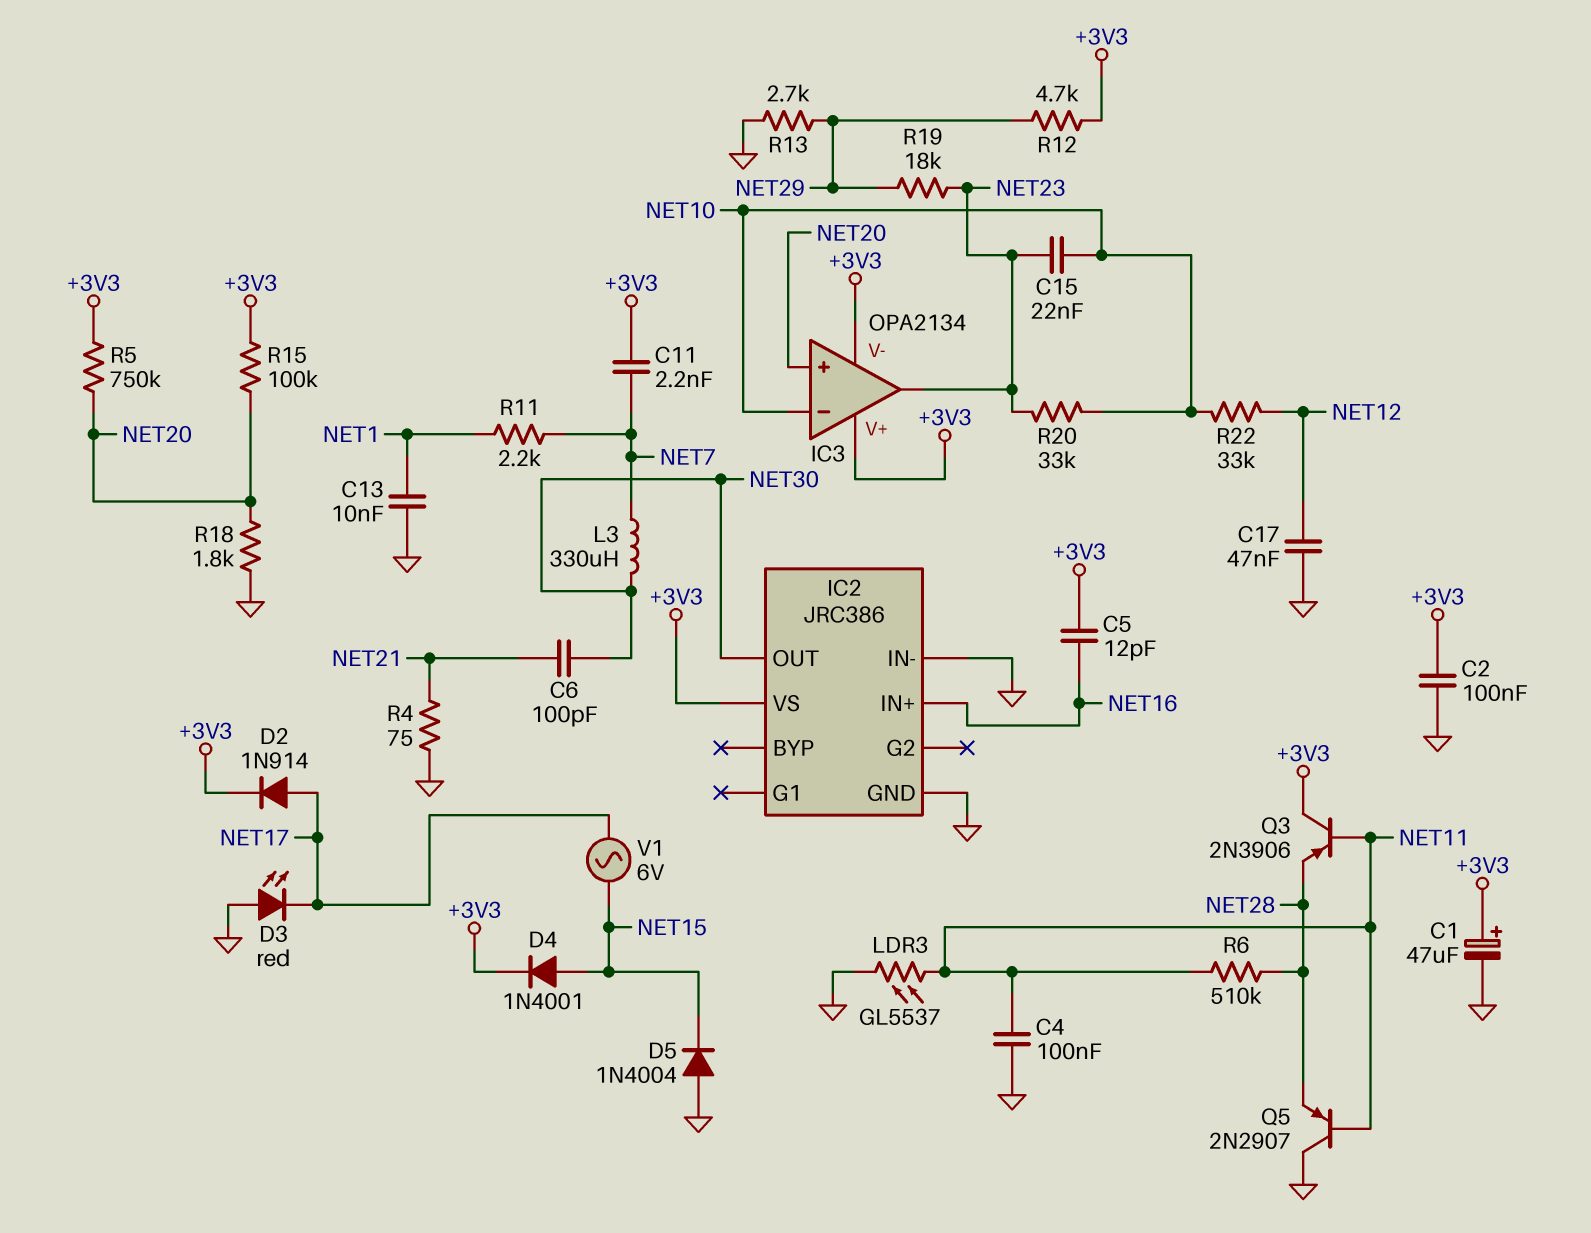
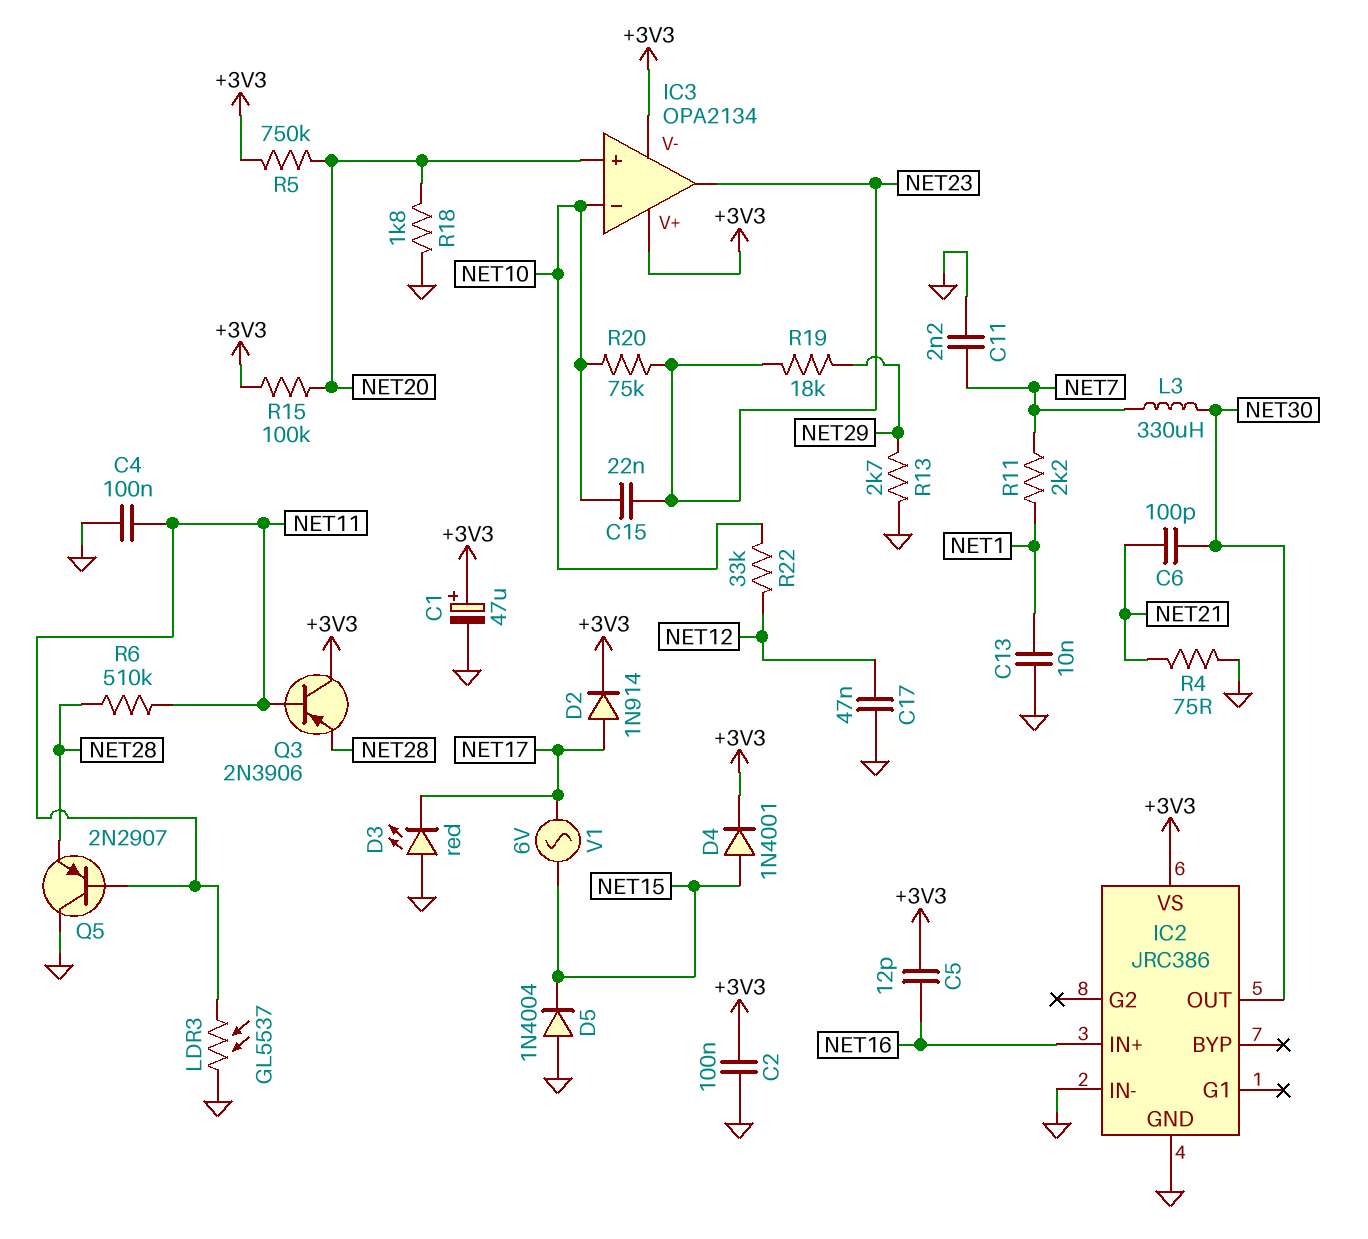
C11: 2.2nF (+3V3, NET7) -> 2.2nF (GND, NET7)
R12: 4.7k (+3V3, NET29) -> none
R20: 33k (NET10, NET23) -> 75k (NET10, NET23)

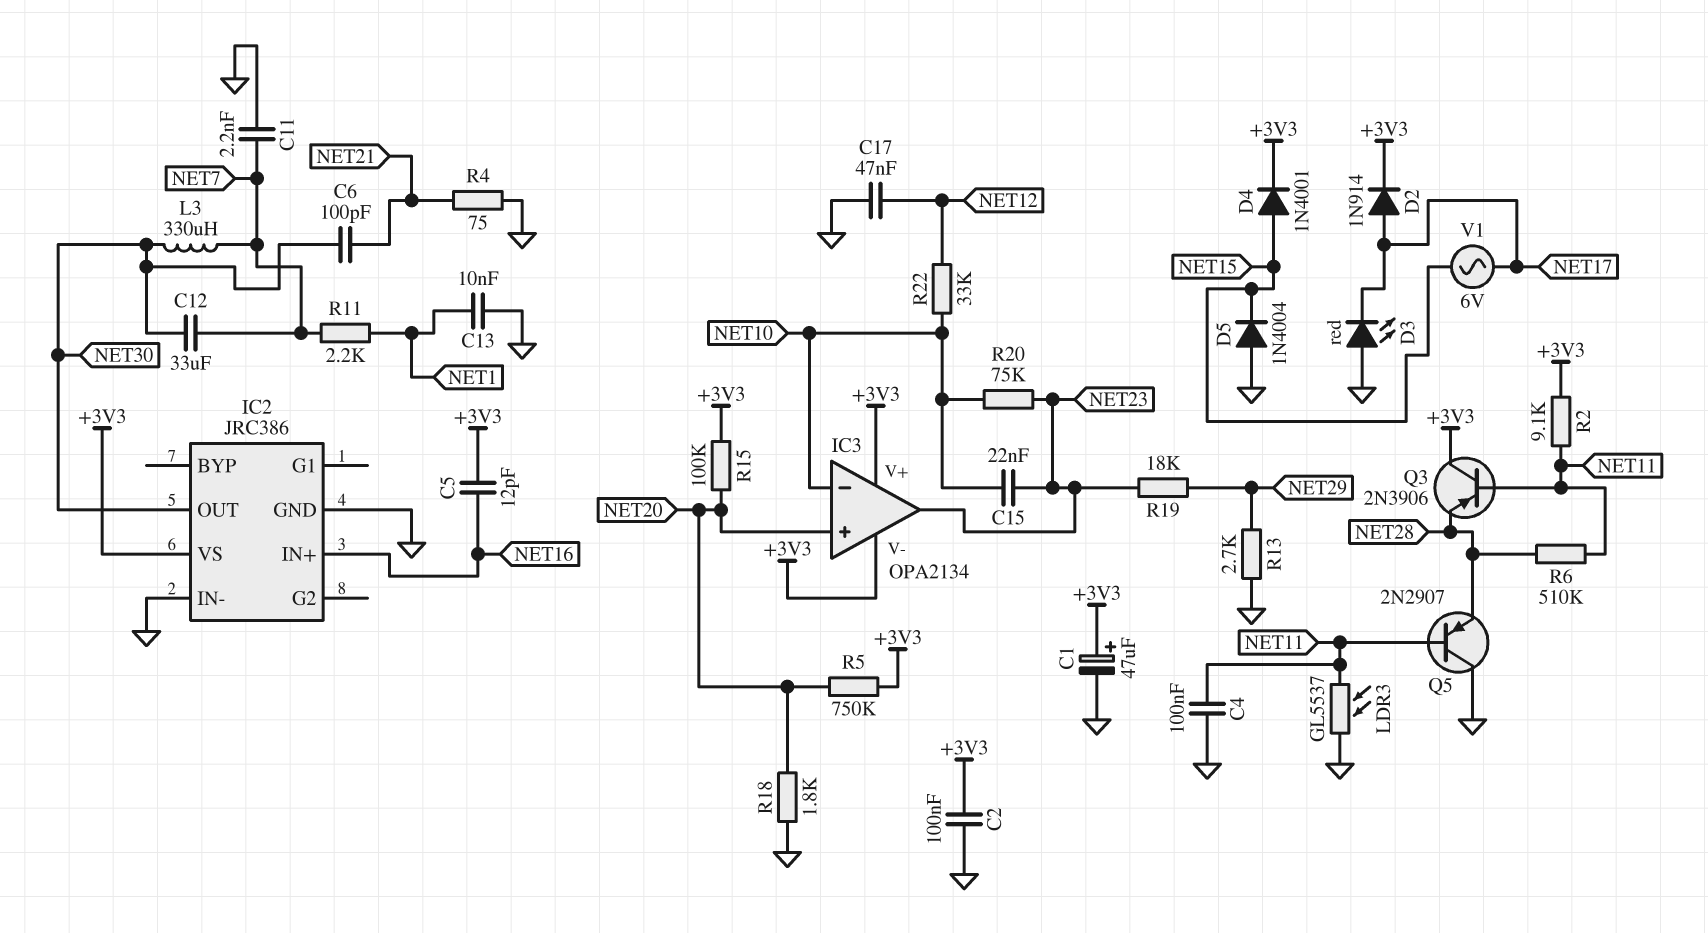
C12: none -> 33uF (NET7, NET30)
R2: none -> 9.1k (+3V3, NET11)

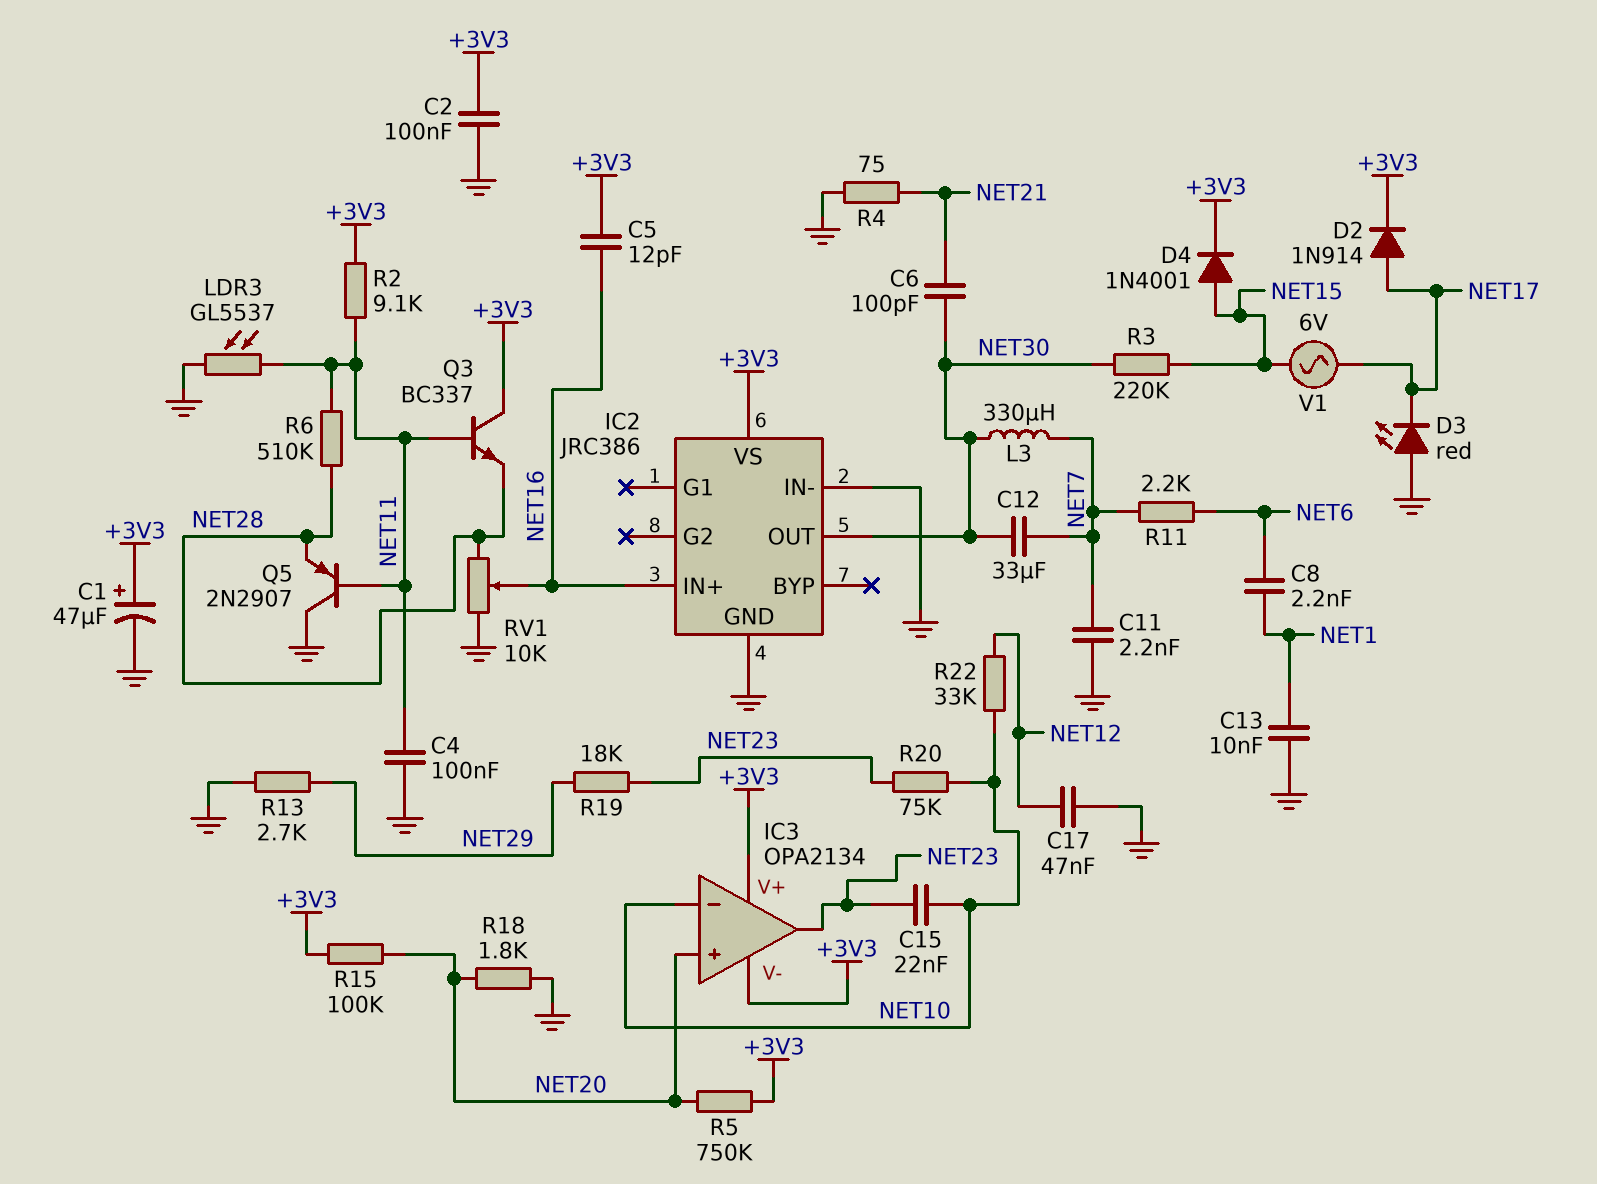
C8: none -> 2.2nF (NET1, NET6)
D5: diode 1N4004 (A GND, K NET15) -> none
Q3: PNP 2N3906 (B NET11, C +3V3, E NET28) -> NPN BC337 (B NET11, C +3V3, E NET28)
R3: none -> 220k (NET15, NET30)
R11: 2.2k (NET1, NET7) -> 2.2k (NET6, NET7)
RV1: none -> 10k (GND, NET28, wiper NET16)

